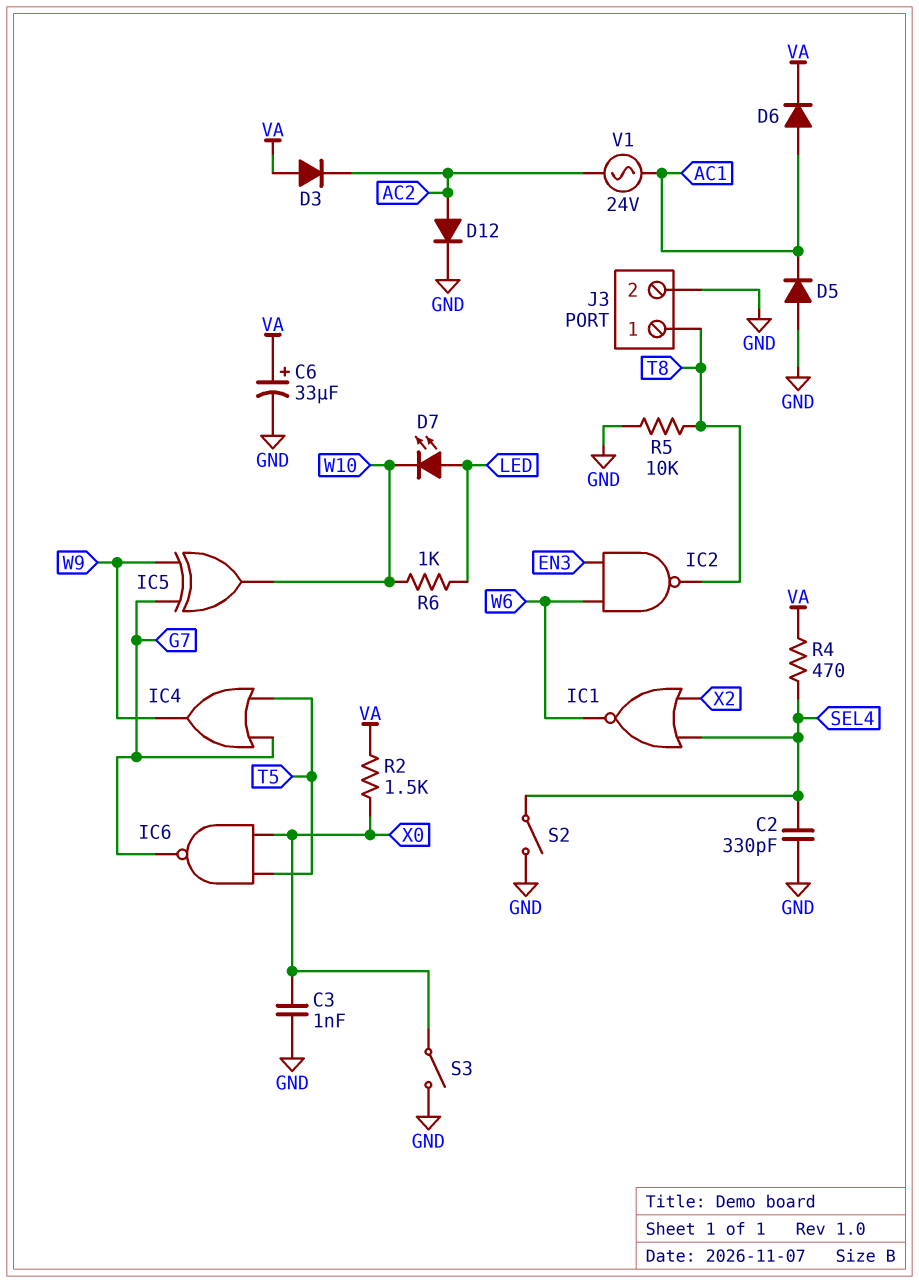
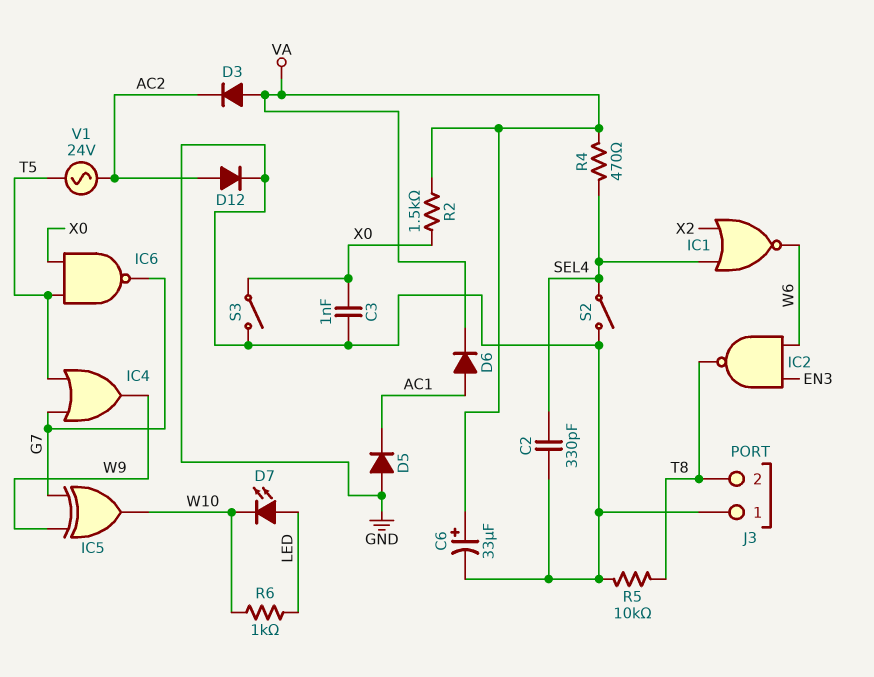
J3 pin 1: T8 -> GND
J3 pin 2: GND -> T8
V1: AC 24V (AC1, AC2) -> AC 24V (AC2, T5)

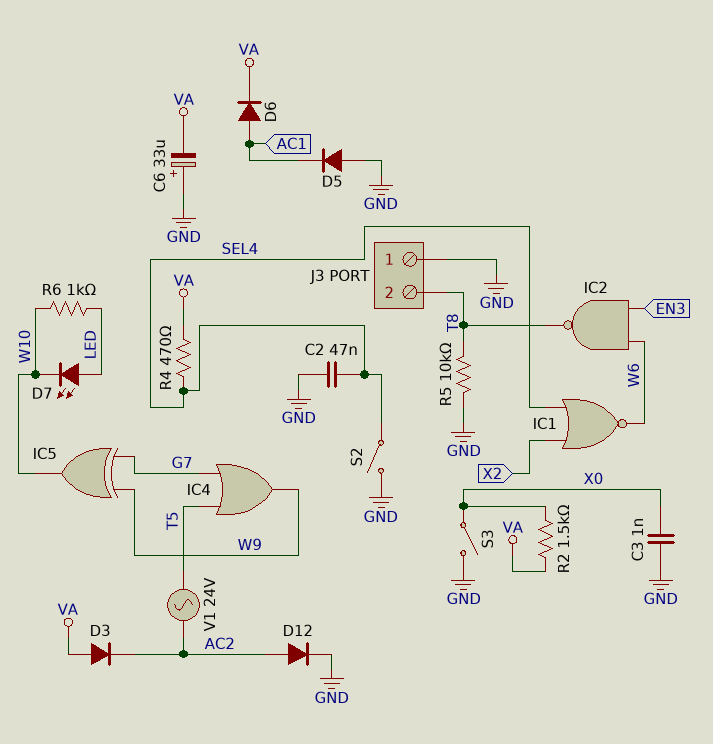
C2: 330pF (GND, SEL4) -> 47nF (GND, SEL4)
C6: 33uF (plus VA, minus GND) -> 33uF (plus GND, minus VA)
IC6: NAND (in T5, in X0, out G7) -> none

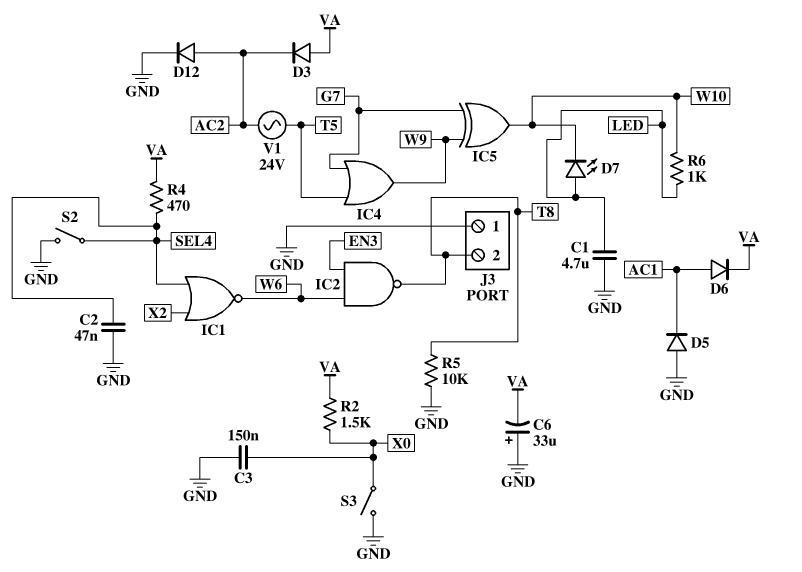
C1: none -> 4.7uF (GND, LED)
C3: 1nF (GND, X0) -> 150nF (GND, X0)

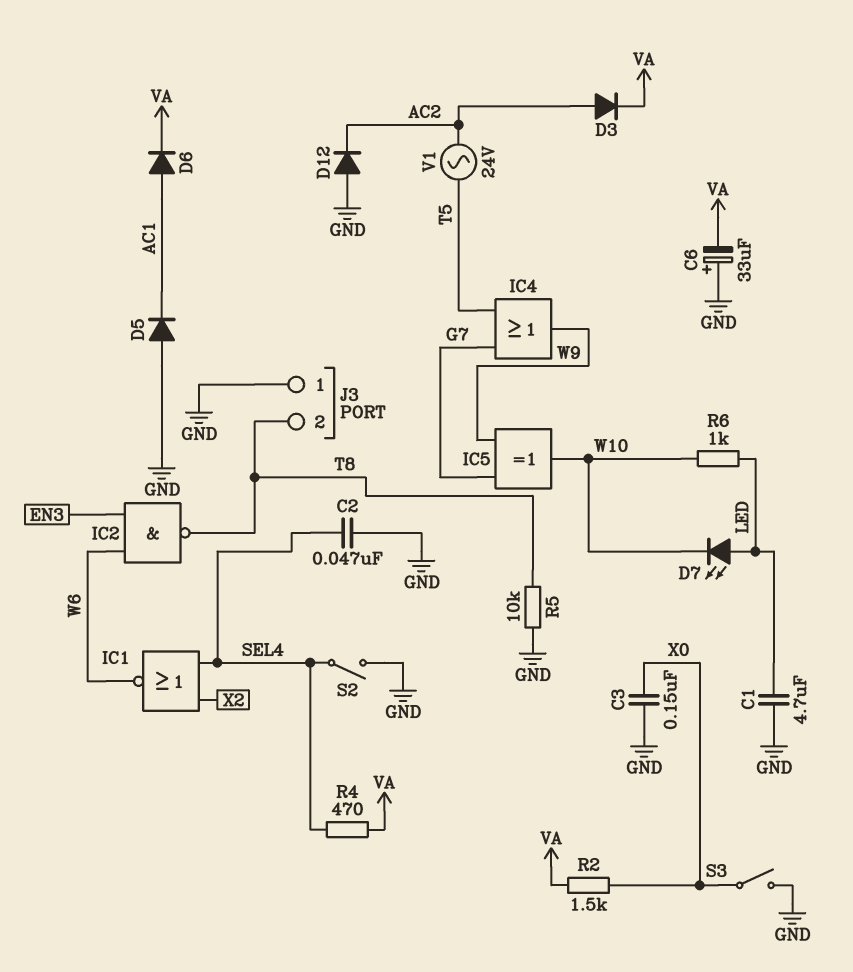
D3: diode (A VA, K AC2) -> diode (A AC2, K VA)
D12: diode (A AC2, K GND) -> diode (A GND, K AC2)

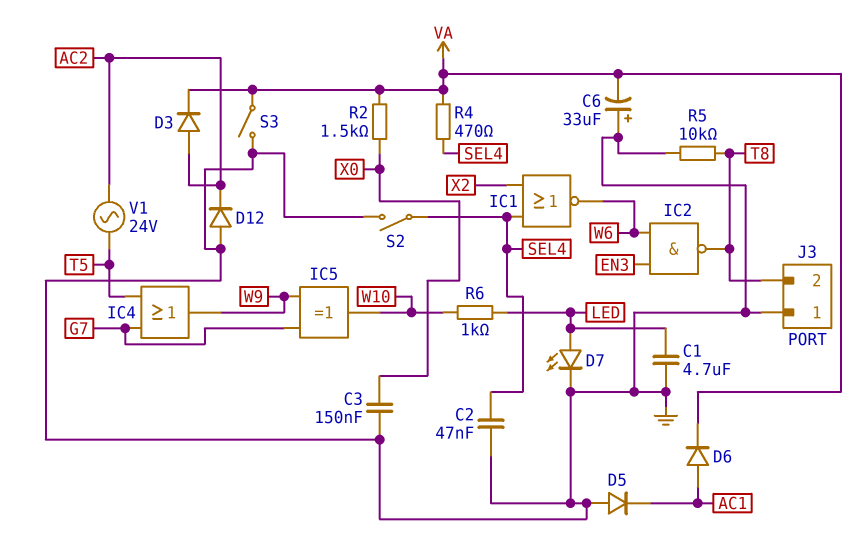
D7: LED (A LED, K W10) -> LED (A LED, K GND)
S3: switch (GND, X0) -> switch (GND, VA)

